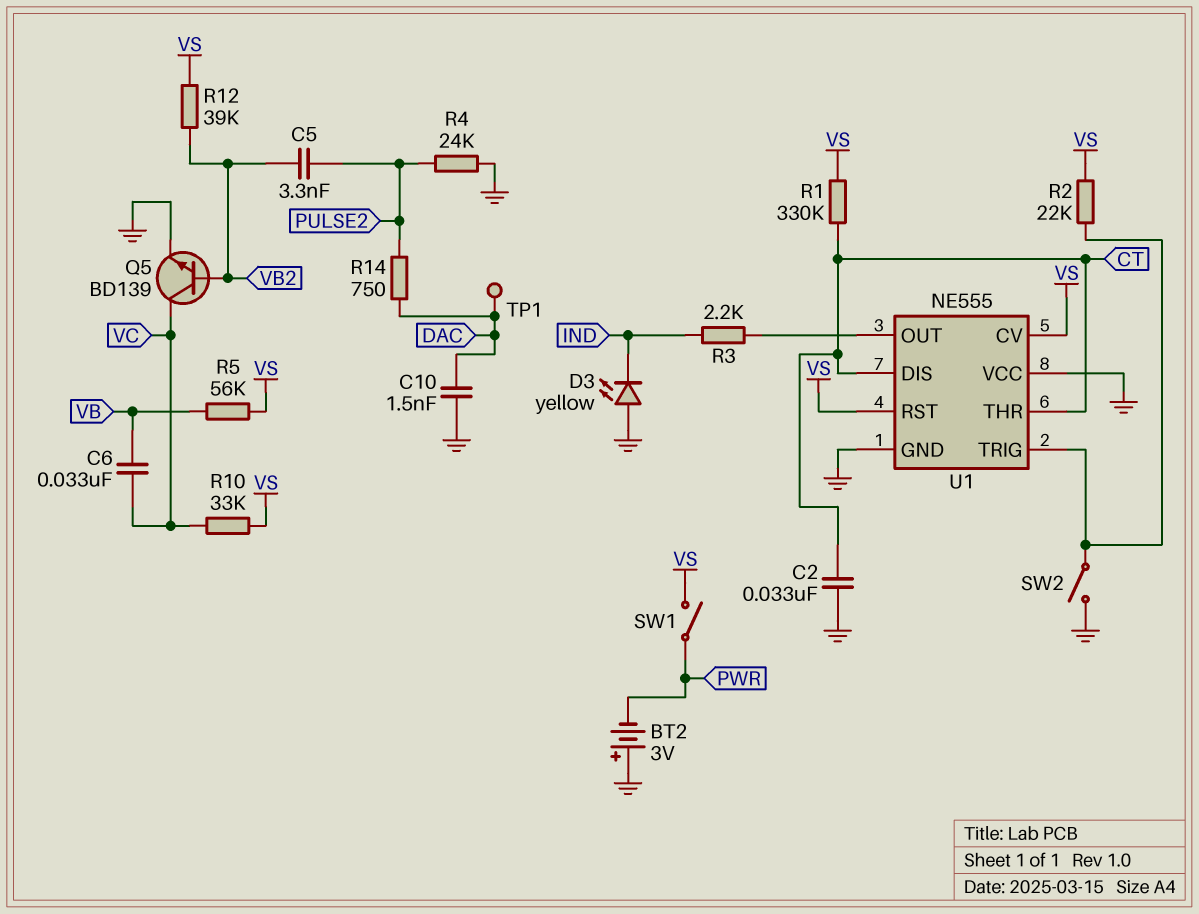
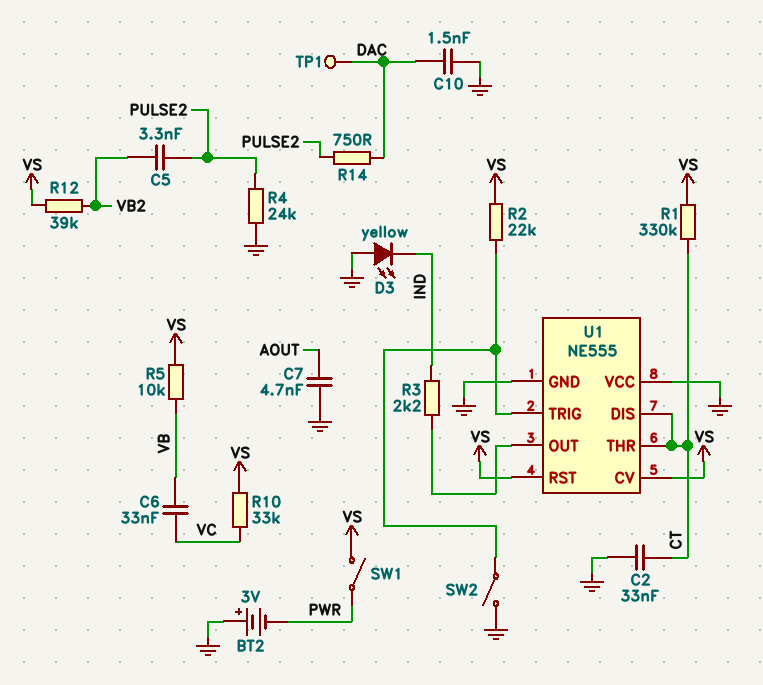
C7: none -> 4.7nF (AOUT, GND)
Q5: NPN BD139 (B VB2, C VC, E GND) -> none
R5: 56k (VB, VS) -> 10k (VB, VS)

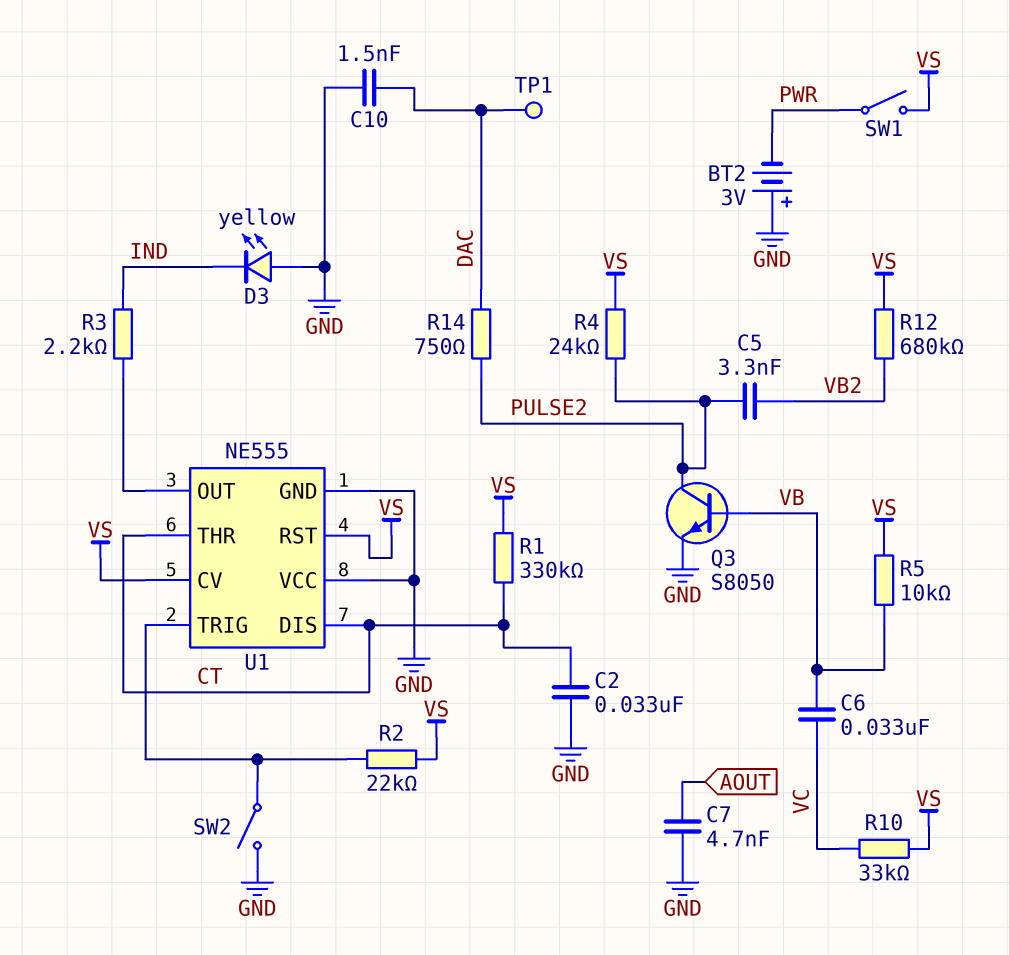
Q3: none -> NPN S8050 (B VB, C PULSE2, E GND)
R4: 24k (GND, PULSE2) -> 24k (PULSE2, VS)
R12: 39k (VB2, VS) -> 680k (VB2, VS)

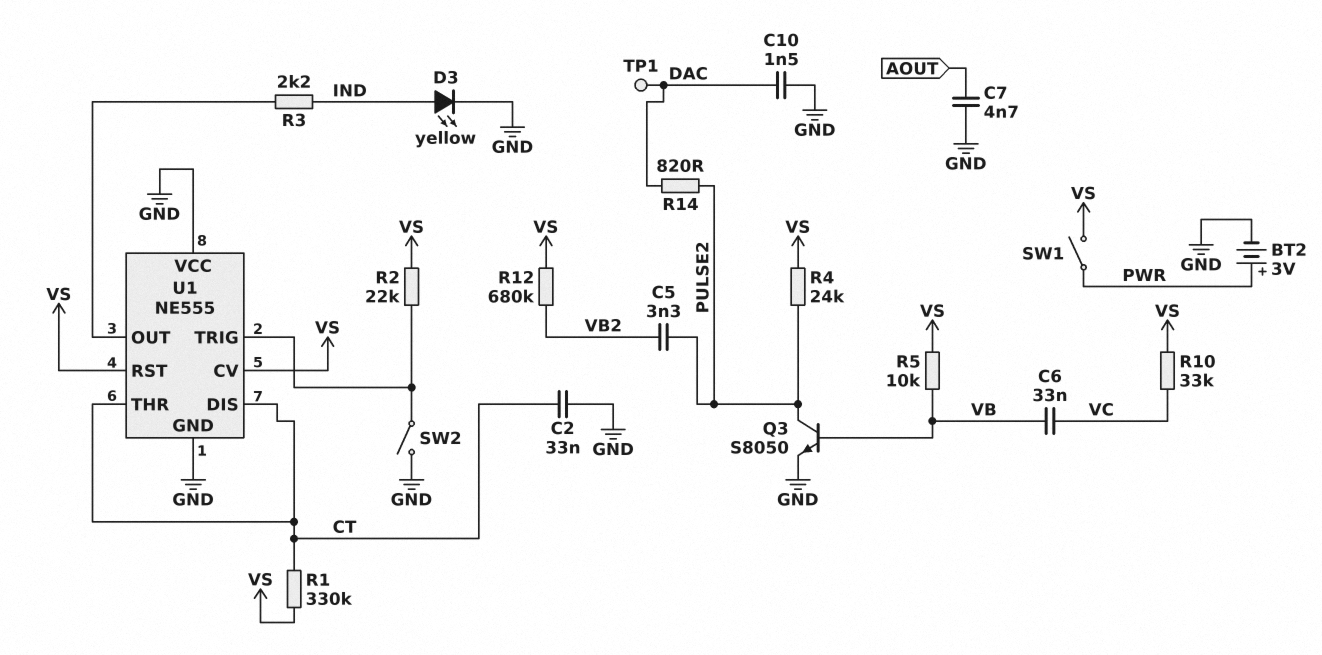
BT2: 3V (plus GND, minus PWR) -> 3V (plus PWR, minus GND)
D3: LED yellow (A GND, K IND) -> LED yellow (A IND, K GND)
R14: 750 (DAC, PULSE2) -> 820 (DAC, PULSE2)

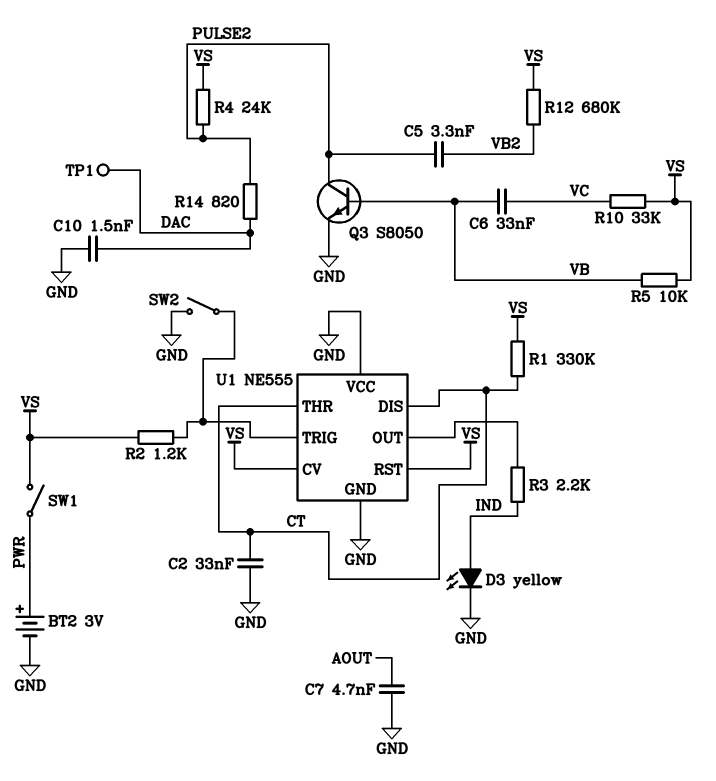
R2: 22k (U1/TRIG, VS) -> 1.2k (U1/TRIG, VS)

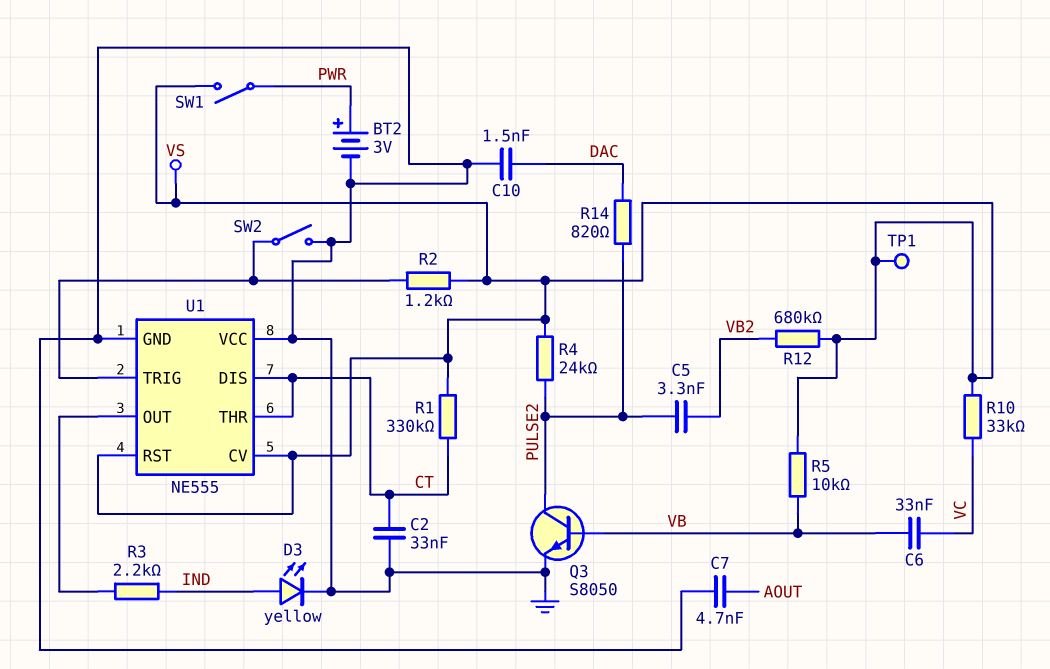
TP1: test point (DAC) -> test point (VS)

